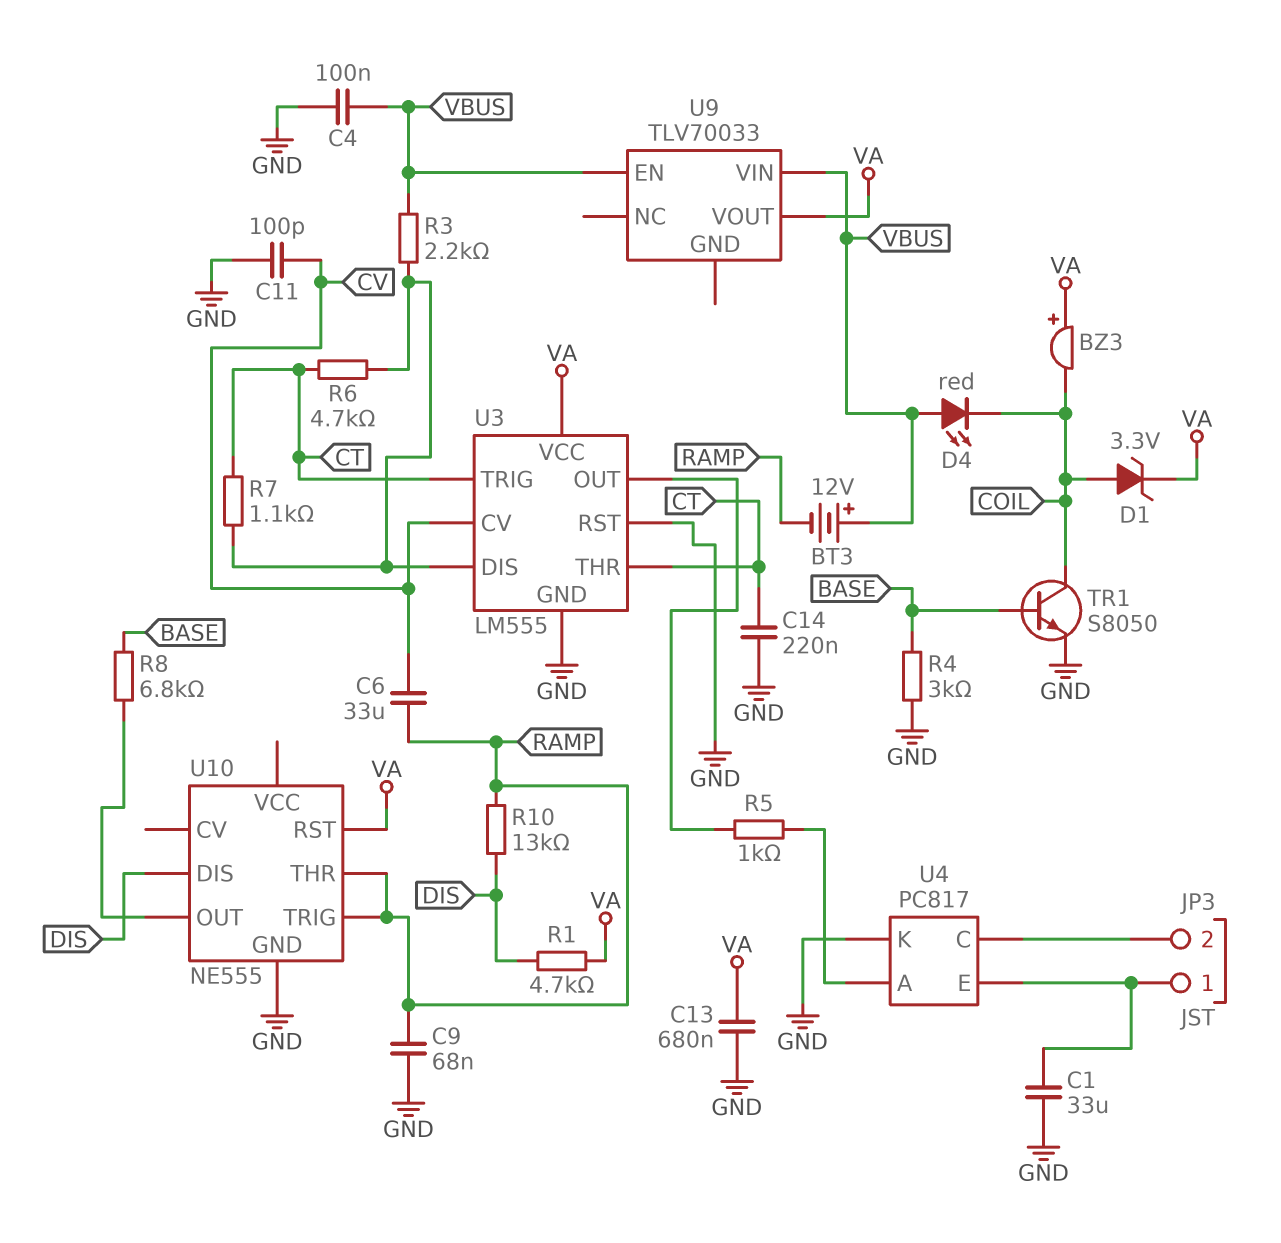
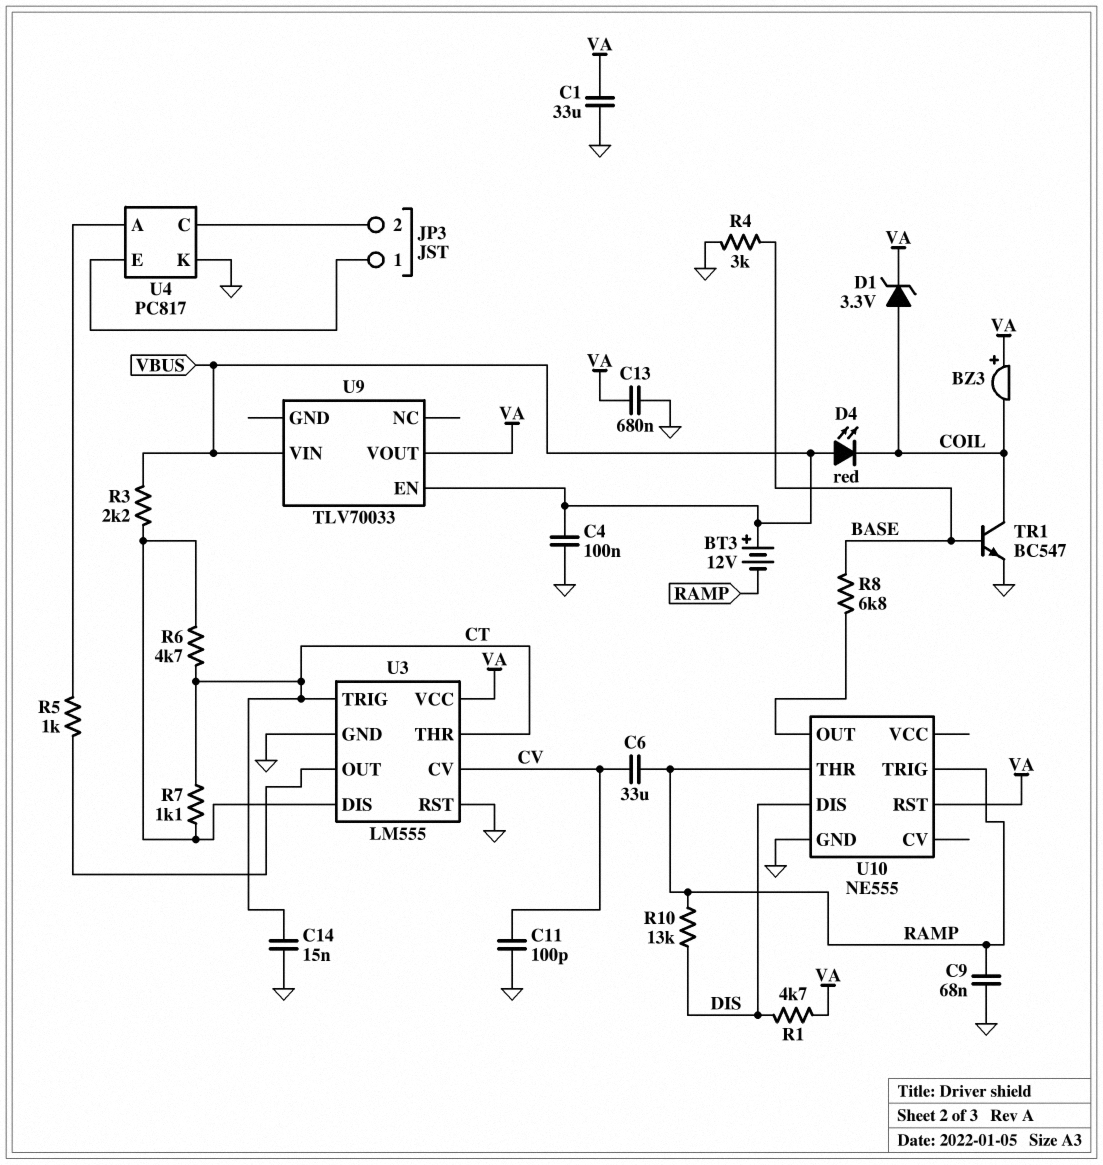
C1: 33uF (GND, JP3/1) -> 33uF (GND, VA)
C14: 220nF (CT, GND) -> 15nF (CT, GND)
TR1: NPN S8050 (B BASE, C COIL, E GND) -> NPN BC547 (B BASE, C COIL, E GND)

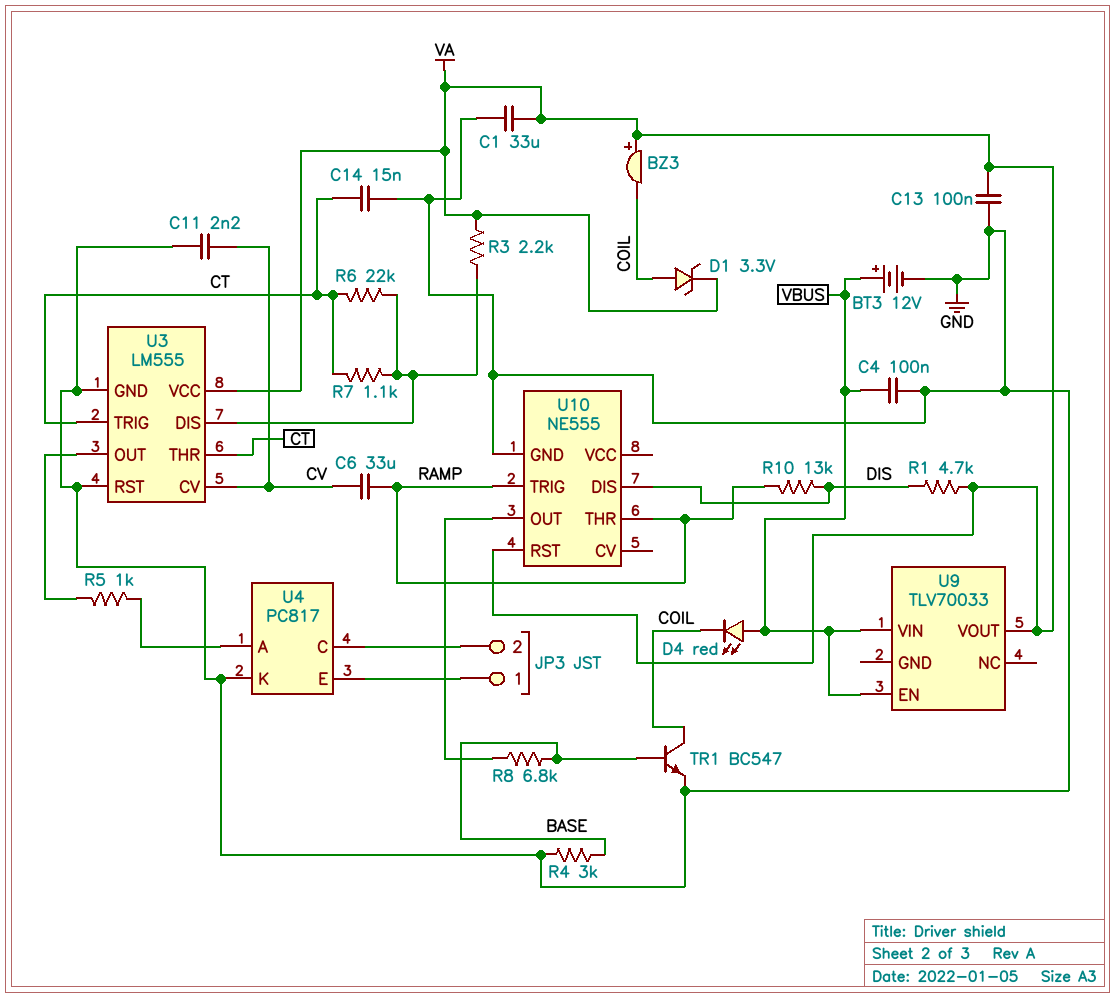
BT3: 12V (plus VBUS, minus RAMP) -> 12V (plus VBUS, minus GND)
C9: 68nF (GND, RAMP) -> none
C11: 100pF (CV, GND) -> 2.2nF (CV, GND)
C13: 680nF (GND, VA) -> 100nF (GND, VA)
R3: 2.2k (U3/DIS, VBUS) -> 2.2k (U3/DIS, VA)
R6: 4.7k (CT, U3/DIS) -> 22k (CT, U3/DIS)

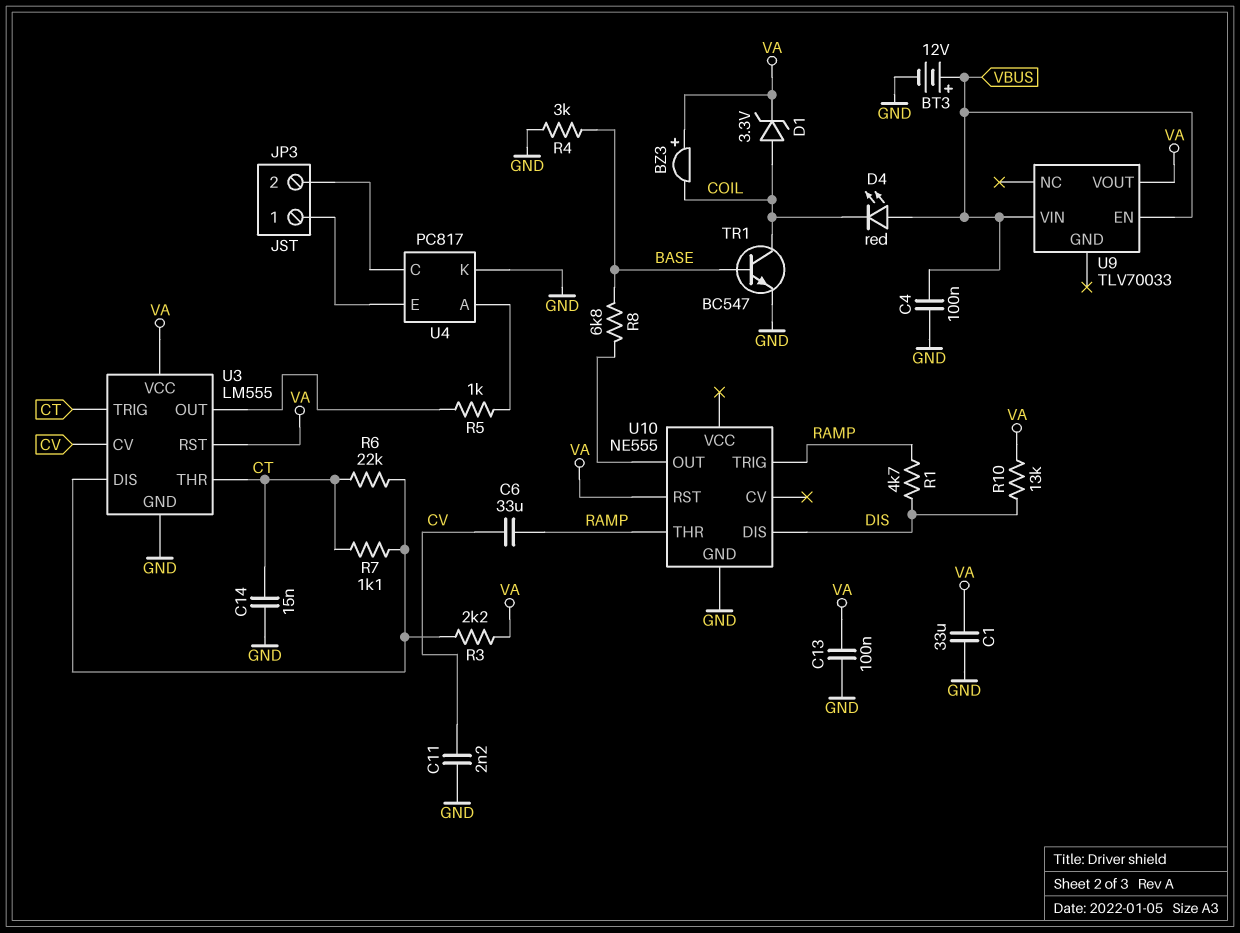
R1: 4.7k (DIS, VA) -> 4.7k (DIS, RAMP)
R10: 13k (DIS, RAMP) -> 13k (DIS, VA)
U3 pin RST: GND -> VA

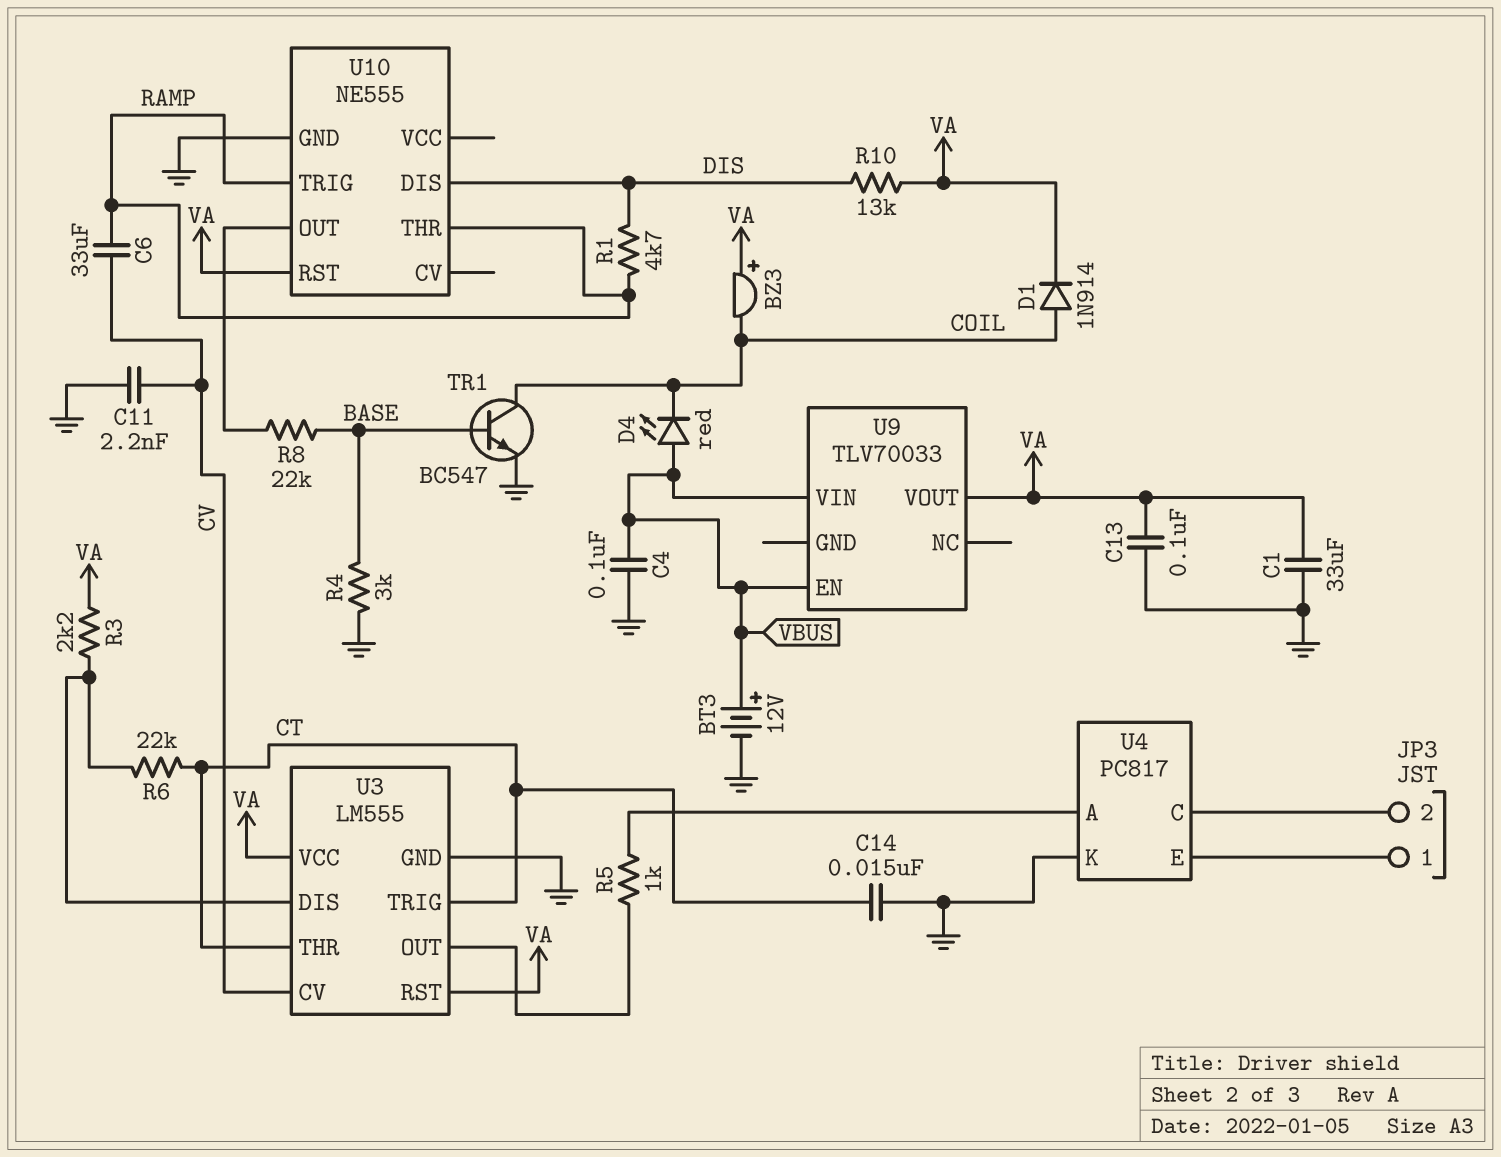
D1: zener 3.3V (A COIL, K VA) -> diode 1N914 (A COIL, K VA)
R7: 1.1k (CT, U3/DIS) -> none
R8: 6.8k (BASE, U10/OUT) -> 22k (BASE, U10/OUT)

